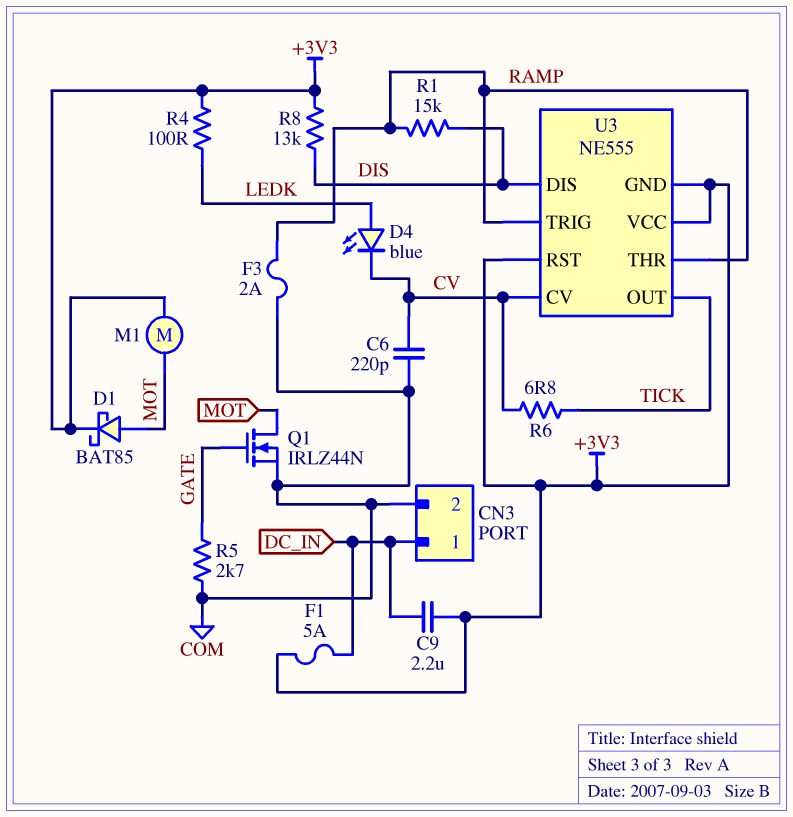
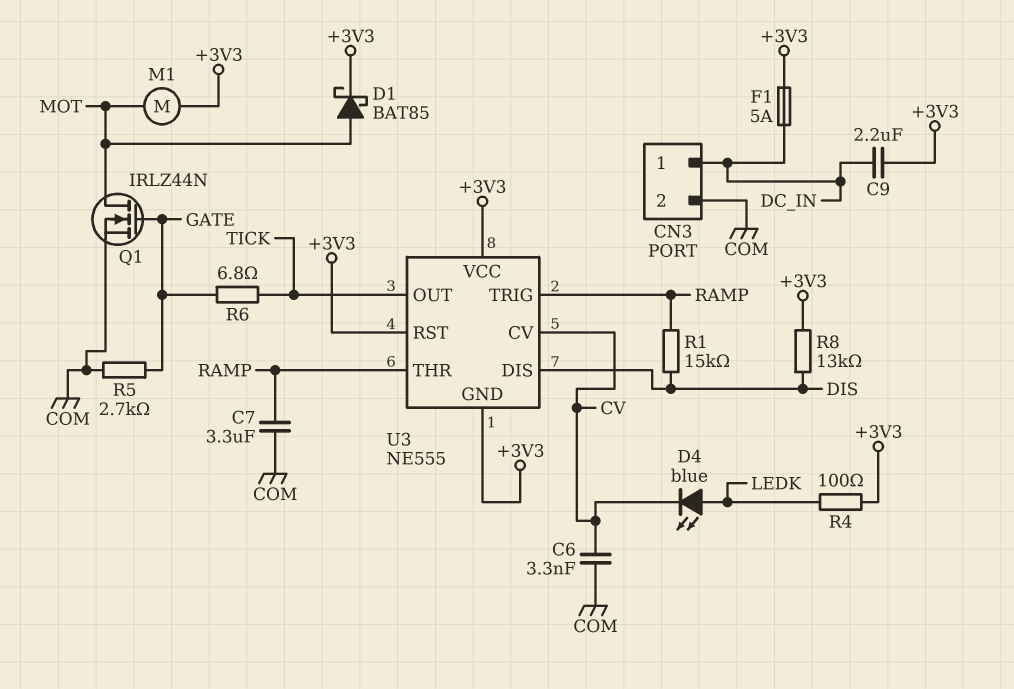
C6: 220pF (COM, CV) -> 3.3nF (COM, CV)
C7: none -> 3.3uF (COM, RAMP)
F3: 2A (COM, RAMP) -> none
R6: 6.8 (CV, TICK) -> 6.8 (GATE, TICK)

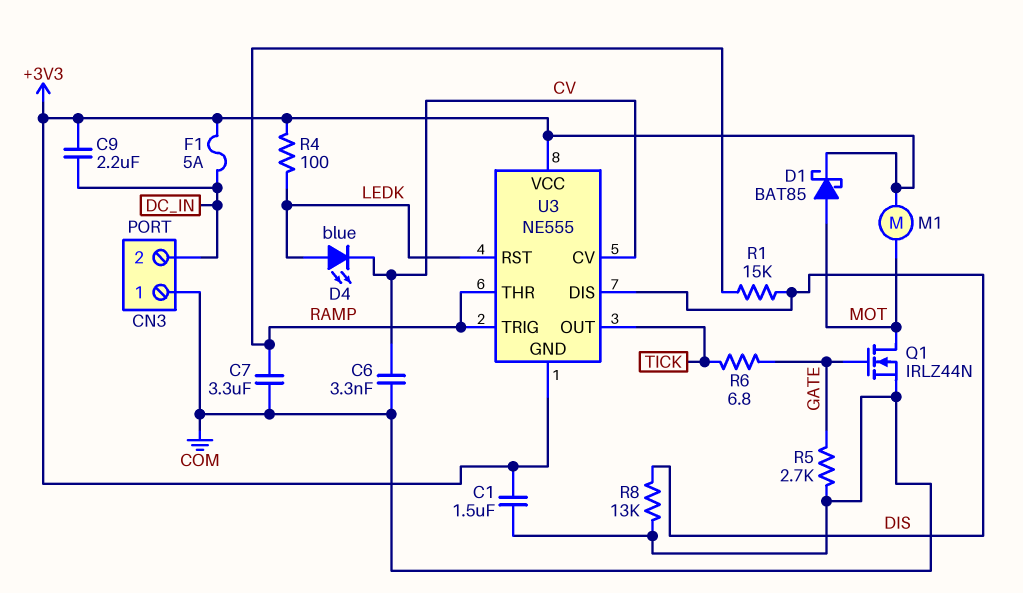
C1: none -> 1.5uF (+3V3, COM)
CN3 pin 1: DC_IN -> COM
CN3 pin 2: COM -> DC_IN
R8: 13k (+3V3, DIS) -> 13k (COM, DIS)
U3 pin RST: +3V3 -> LEDK

